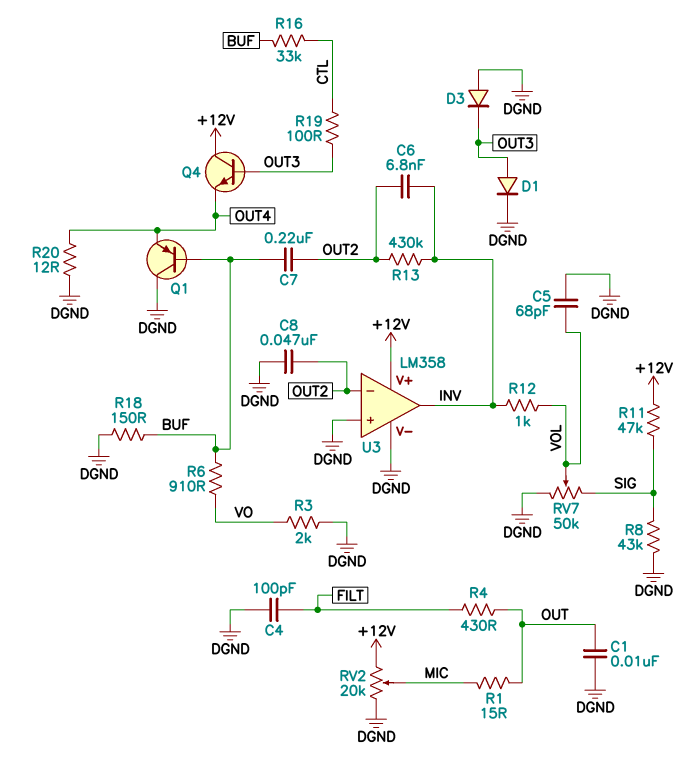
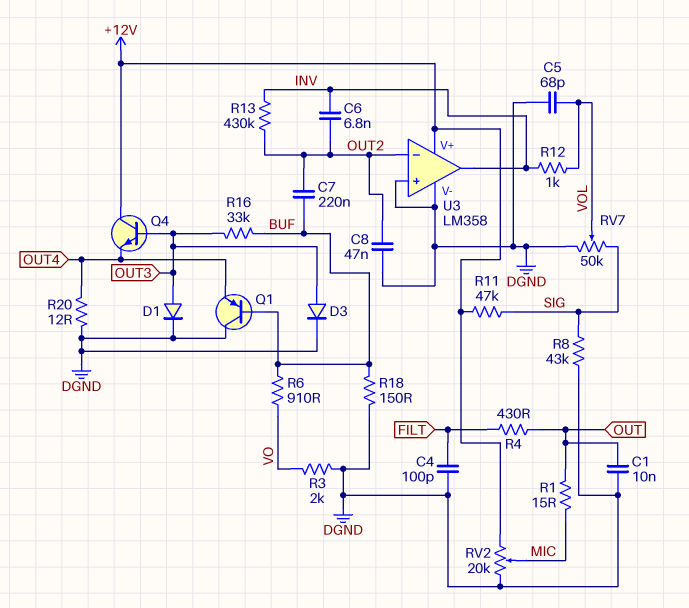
D3: diode (A DGND, K OUT3) -> diode (A OUT3, K DGND)
R16: 33k (BUF, CTL) -> 33k (BUF, OUT3)
R19: 100 (CTL, OUT3) -> none

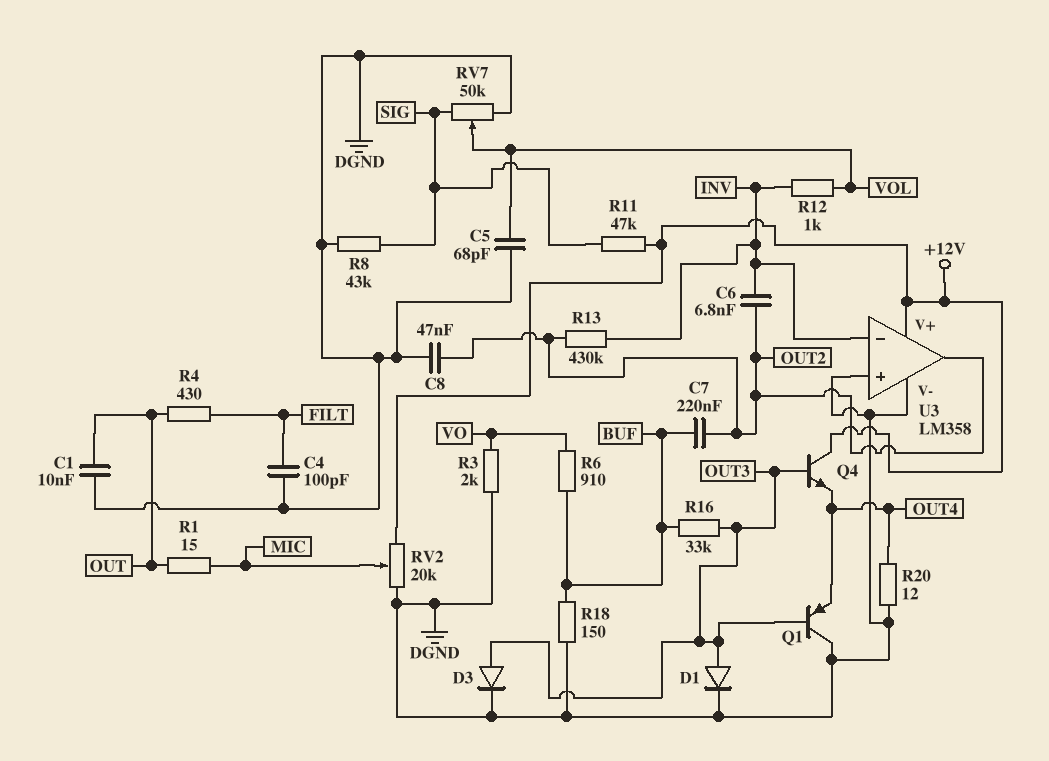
Q1: PNP (B BUF, C DGND, E OUT4) -> PNP (B OUT3, C DGND, E OUT4)
U3 pin in-: OUT2 -> INV
U3 pin out: INV -> OUT2

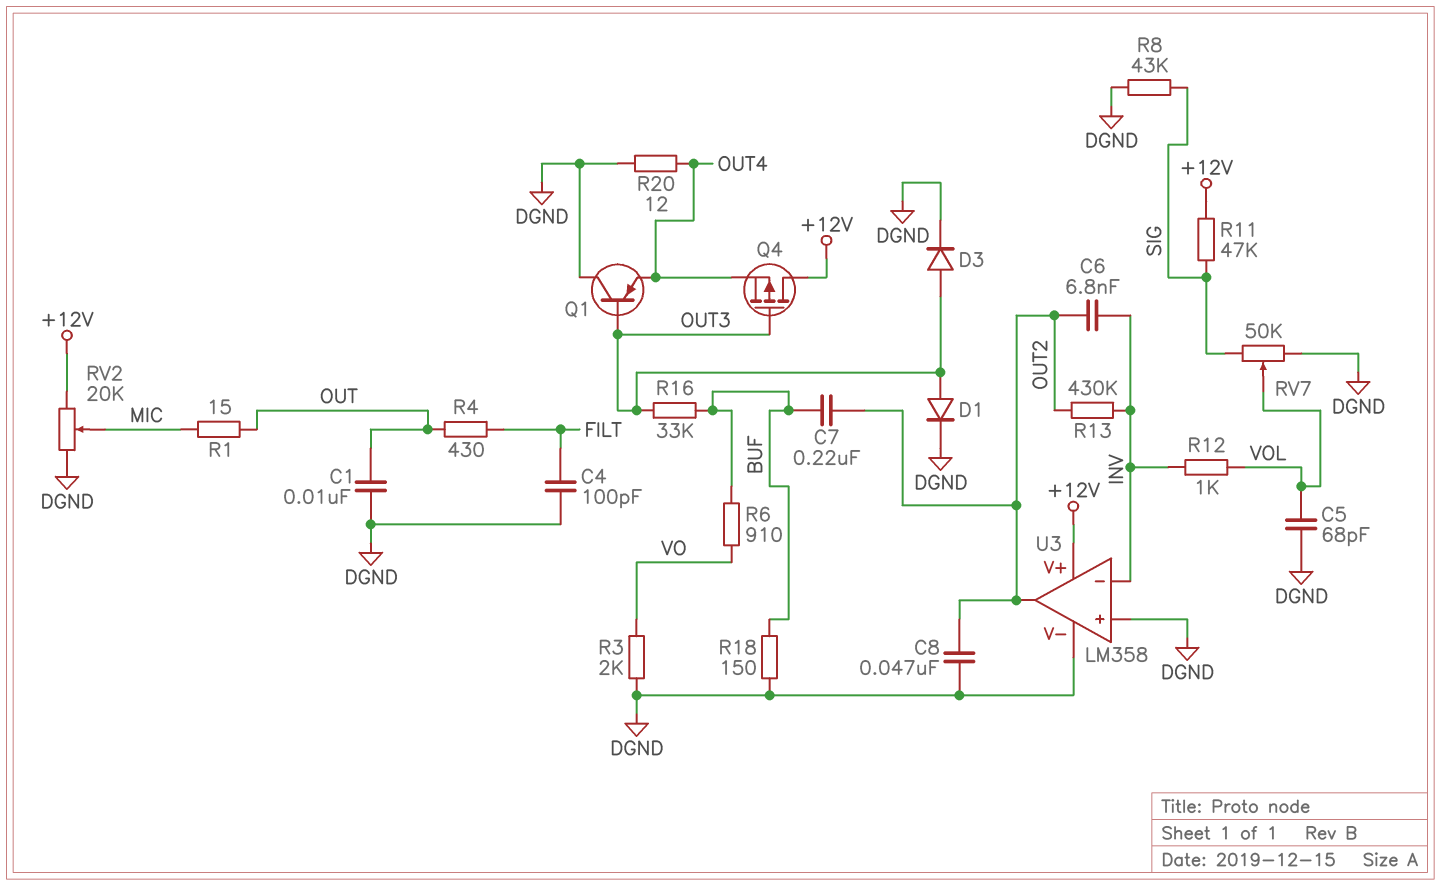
Q4: NPN (B OUT3, C +12V, E OUT4) -> PMOS (G OUT3, D +12V, S OUT4)

